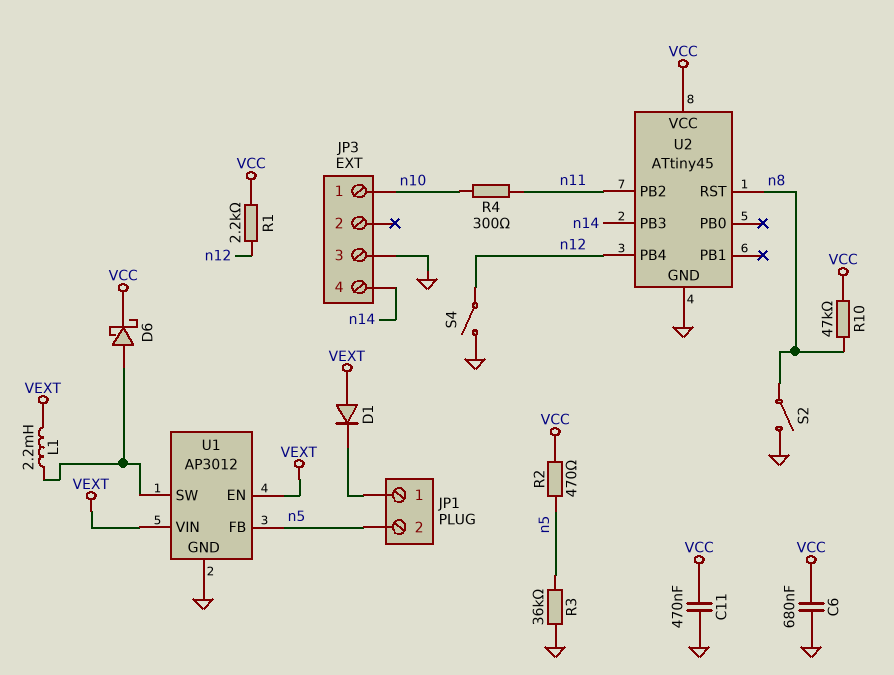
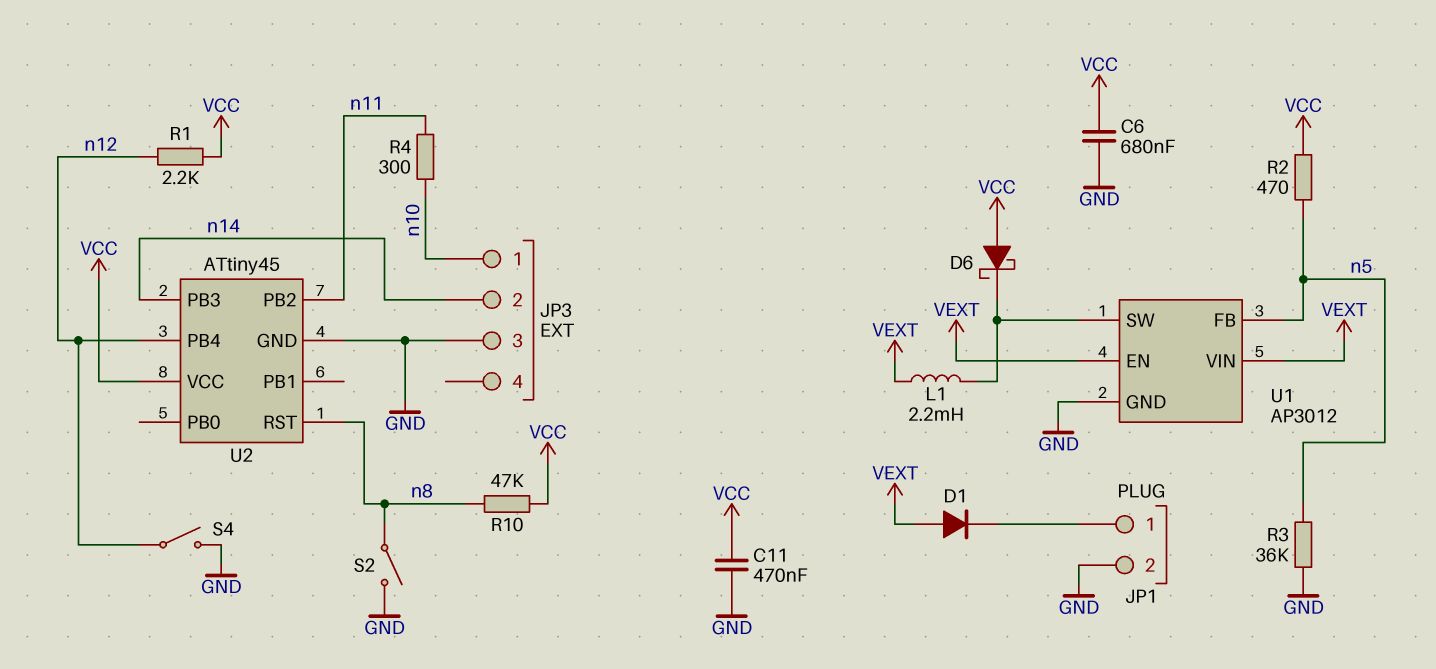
D6: schottky (A U1/SW, K VCC) -> schottky (A VCC, K U1/SW)
JP1 pin 2: n5 -> GND
JP3 pin 2: none -> n14
JP3 pin 4: n14 -> none

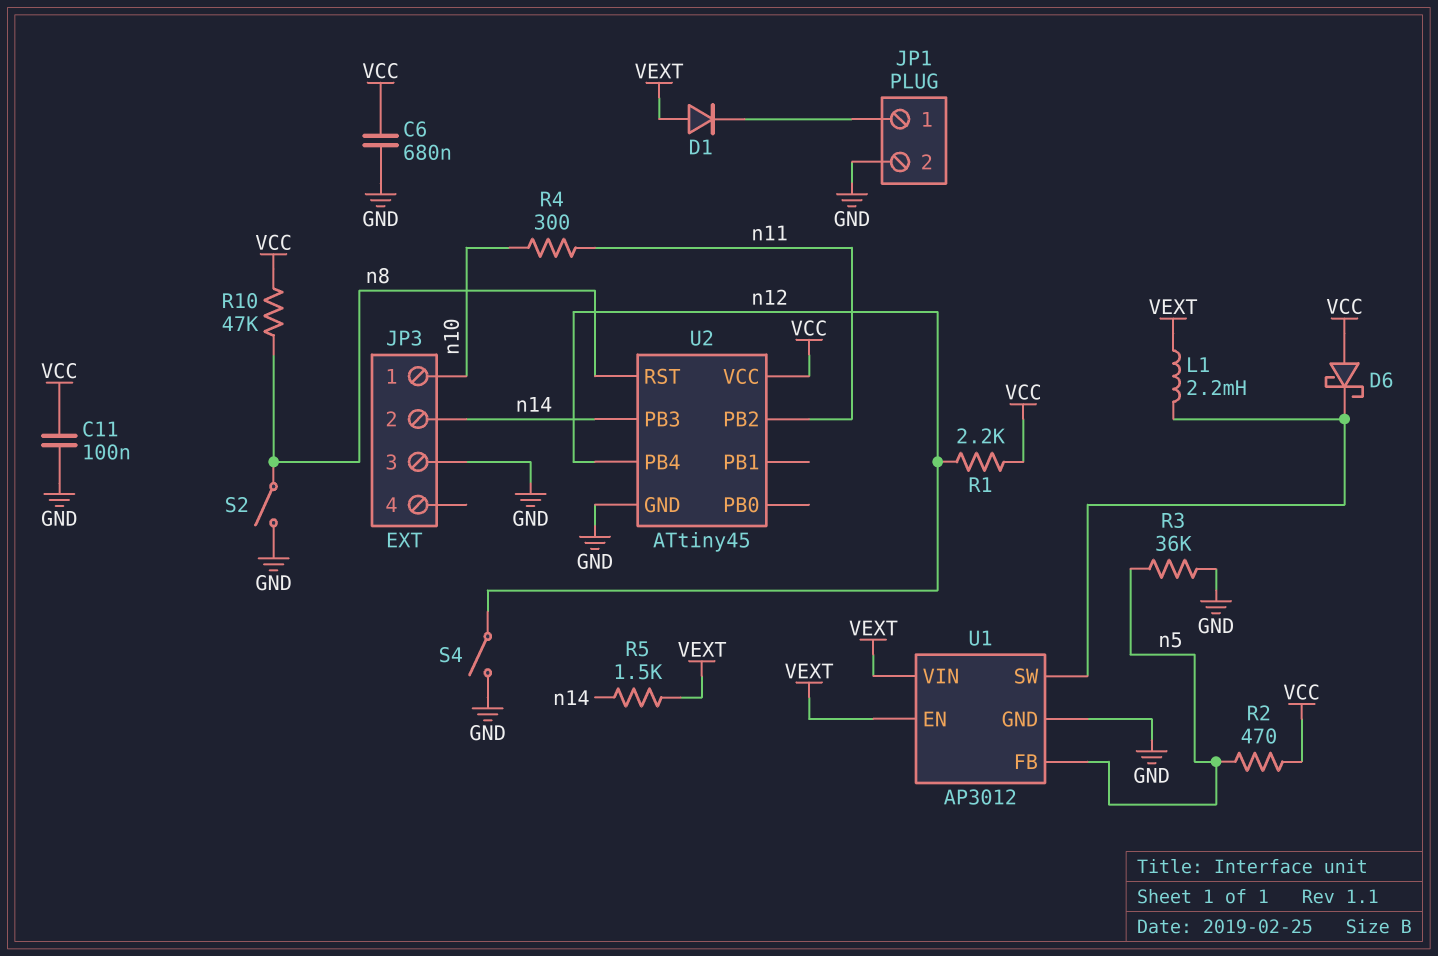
C11: 470nF (GND, VCC) -> 100nF (GND, VCC)
R5: none -> 1.5k (VEXT, n14)

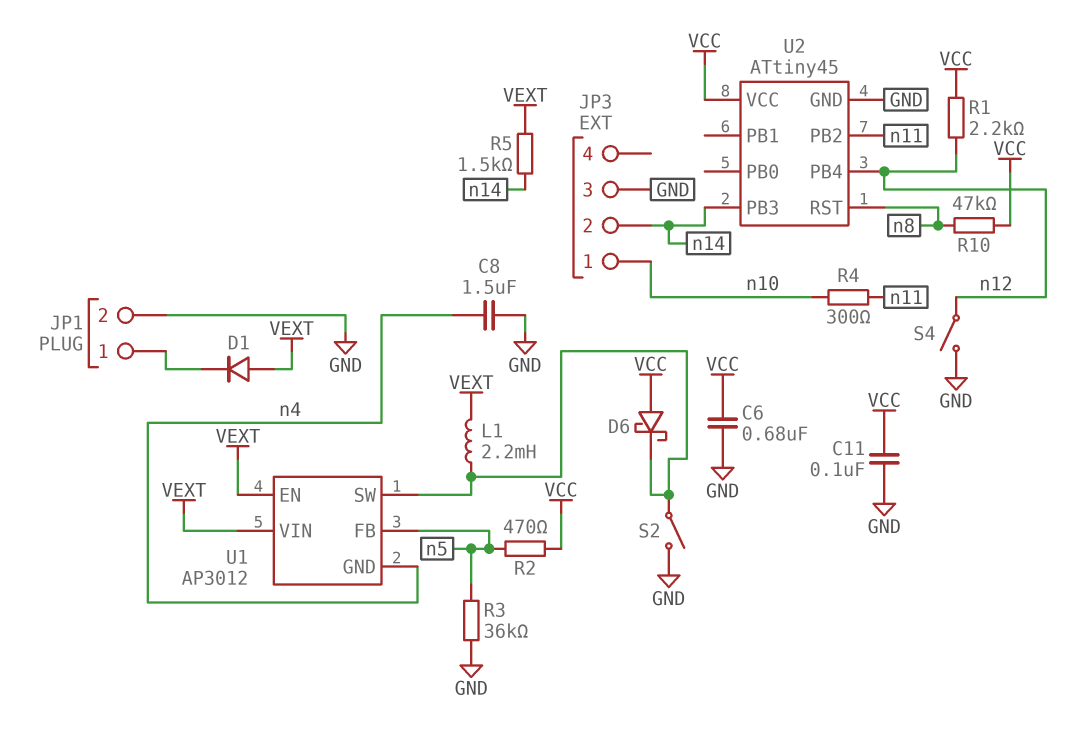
C8: none -> 1.5uF (GND, n4)
S2: switch (GND, n8) -> switch (GND, U1/SW)
U1 pin GND: GND -> n4

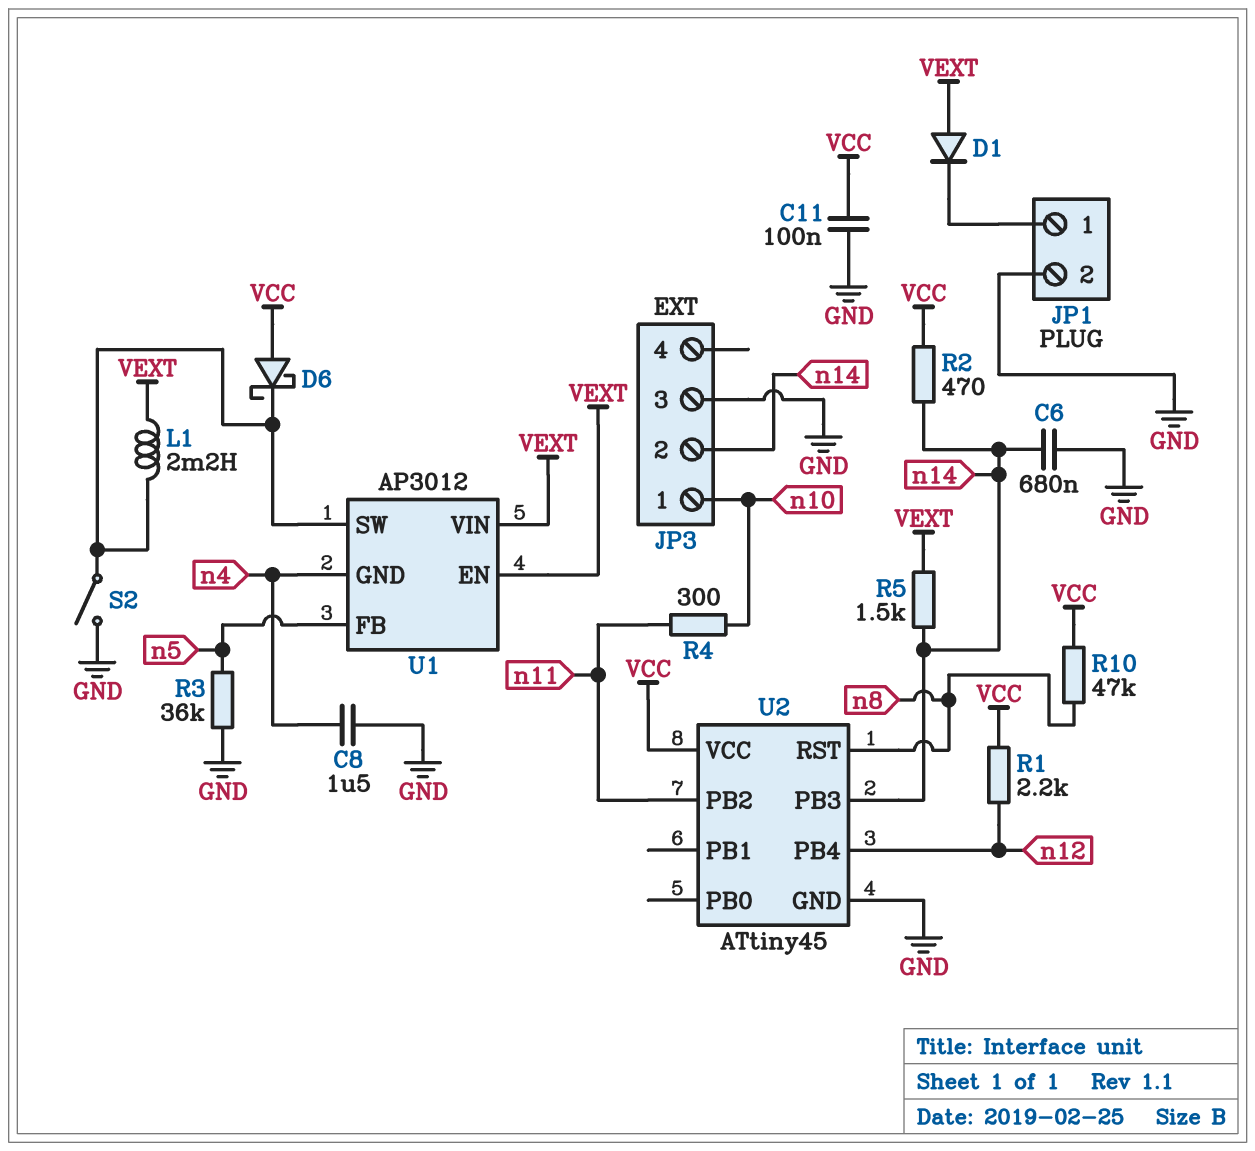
C6: 680nF (GND, VCC) -> 680nF (GND, n14)
R2: 470 (VCC, n5) -> 470 (VCC, n14)
S4: switch (GND, n12) -> none

